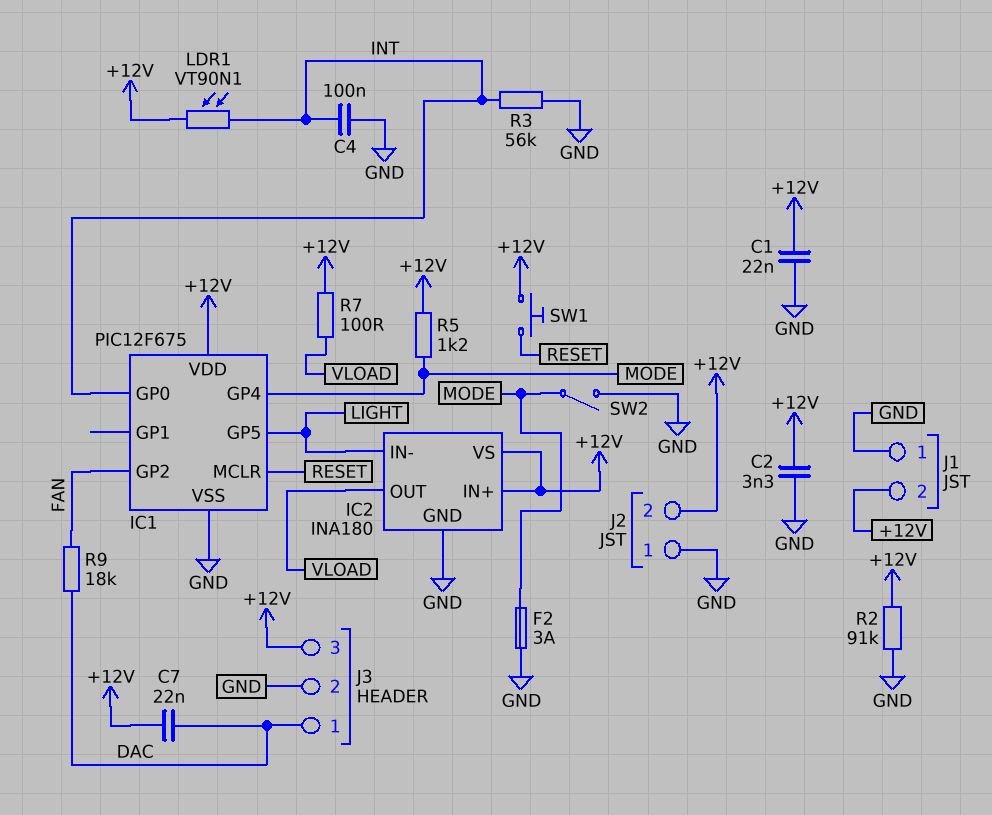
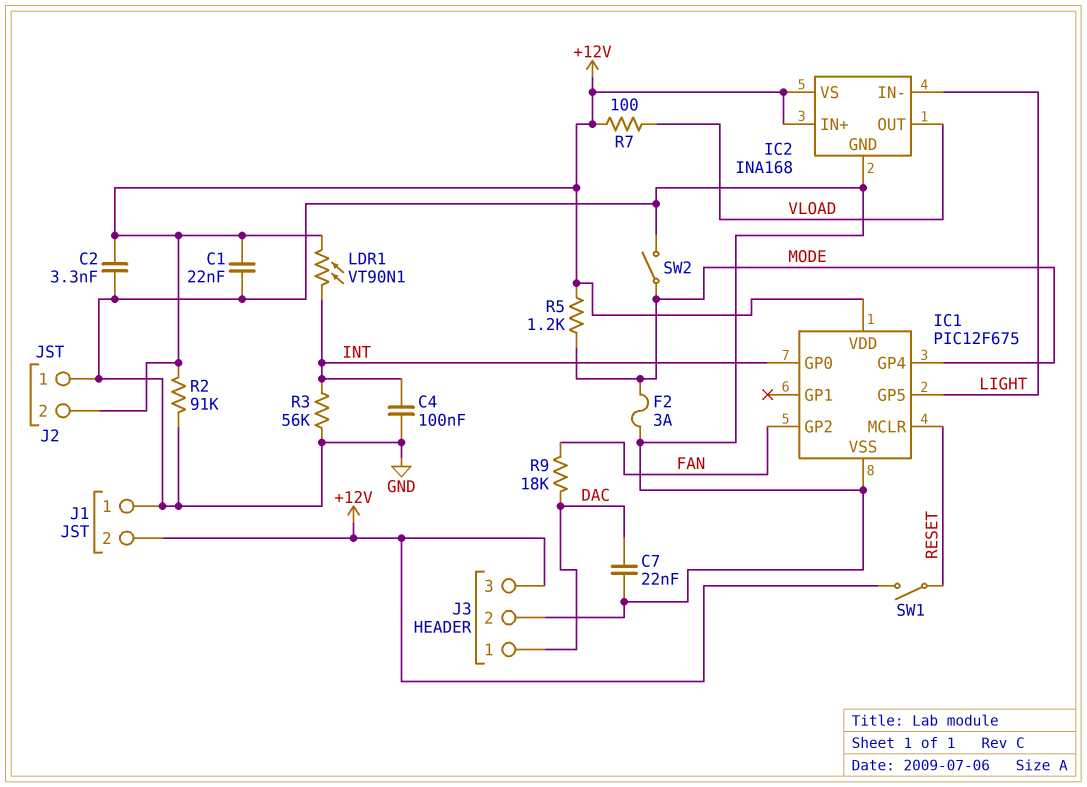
C7: 22nF (+12V, DAC) -> 22nF (DAC, GND)
IC2: INA180 -> INA168
SW1: button (+12V, RESET) -> switch (+12V, RESET)

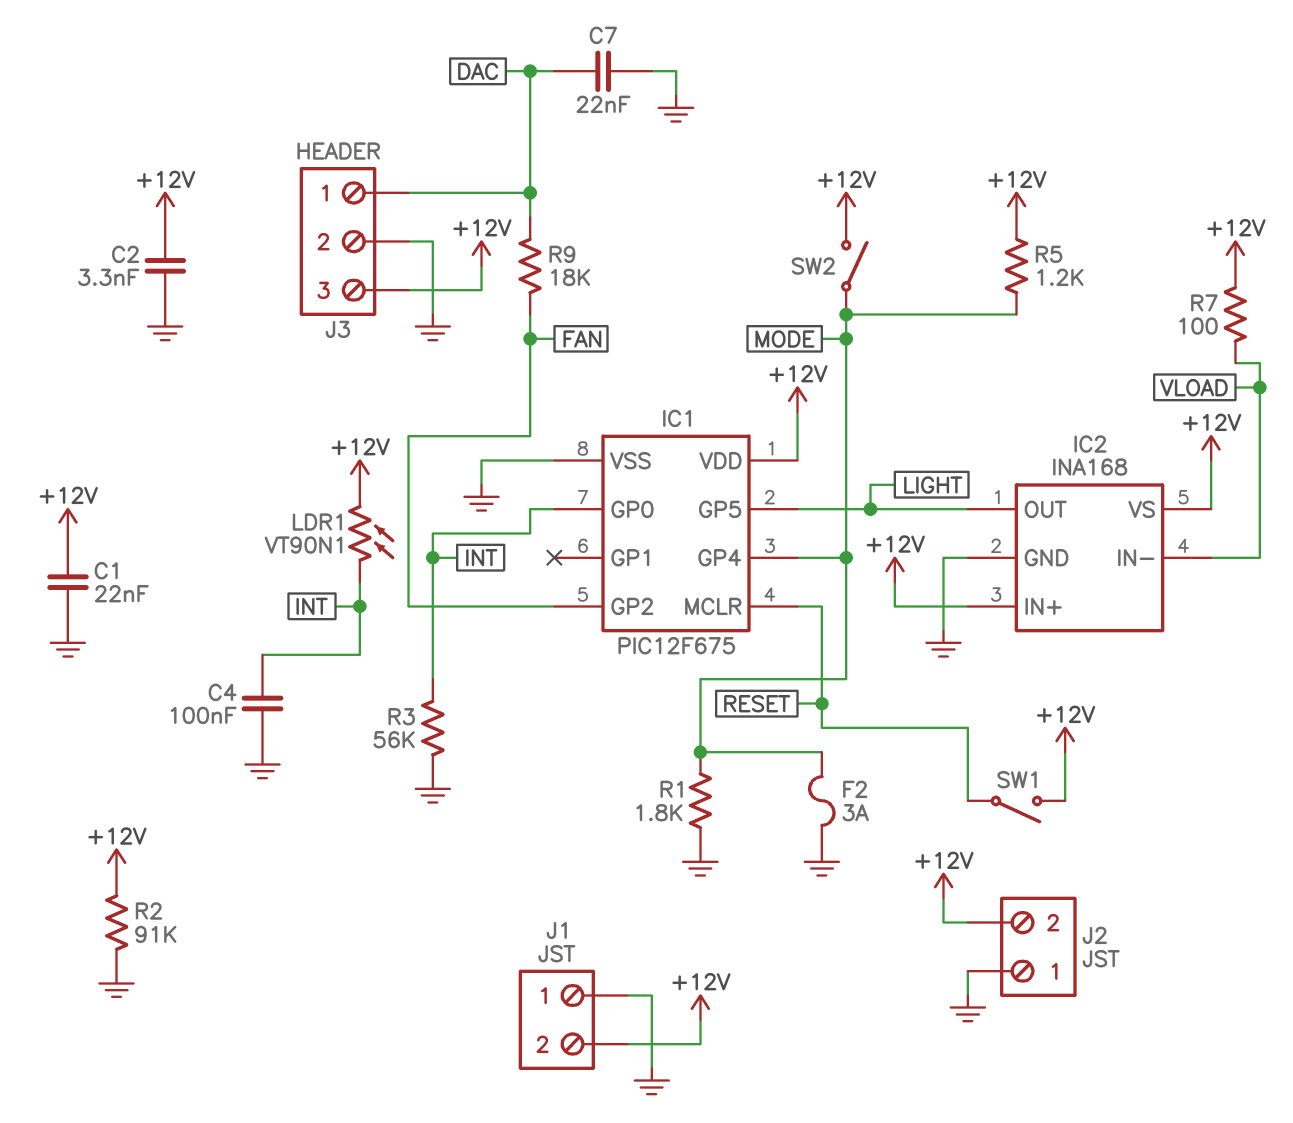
IC2 pin IN-: LIGHT -> VLOAD
IC2 pin OUT: VLOAD -> LIGHT
R1: none -> 1.8k (GND, MODE)
SW2: switch (GND, MODE) -> switch (+12V, MODE)

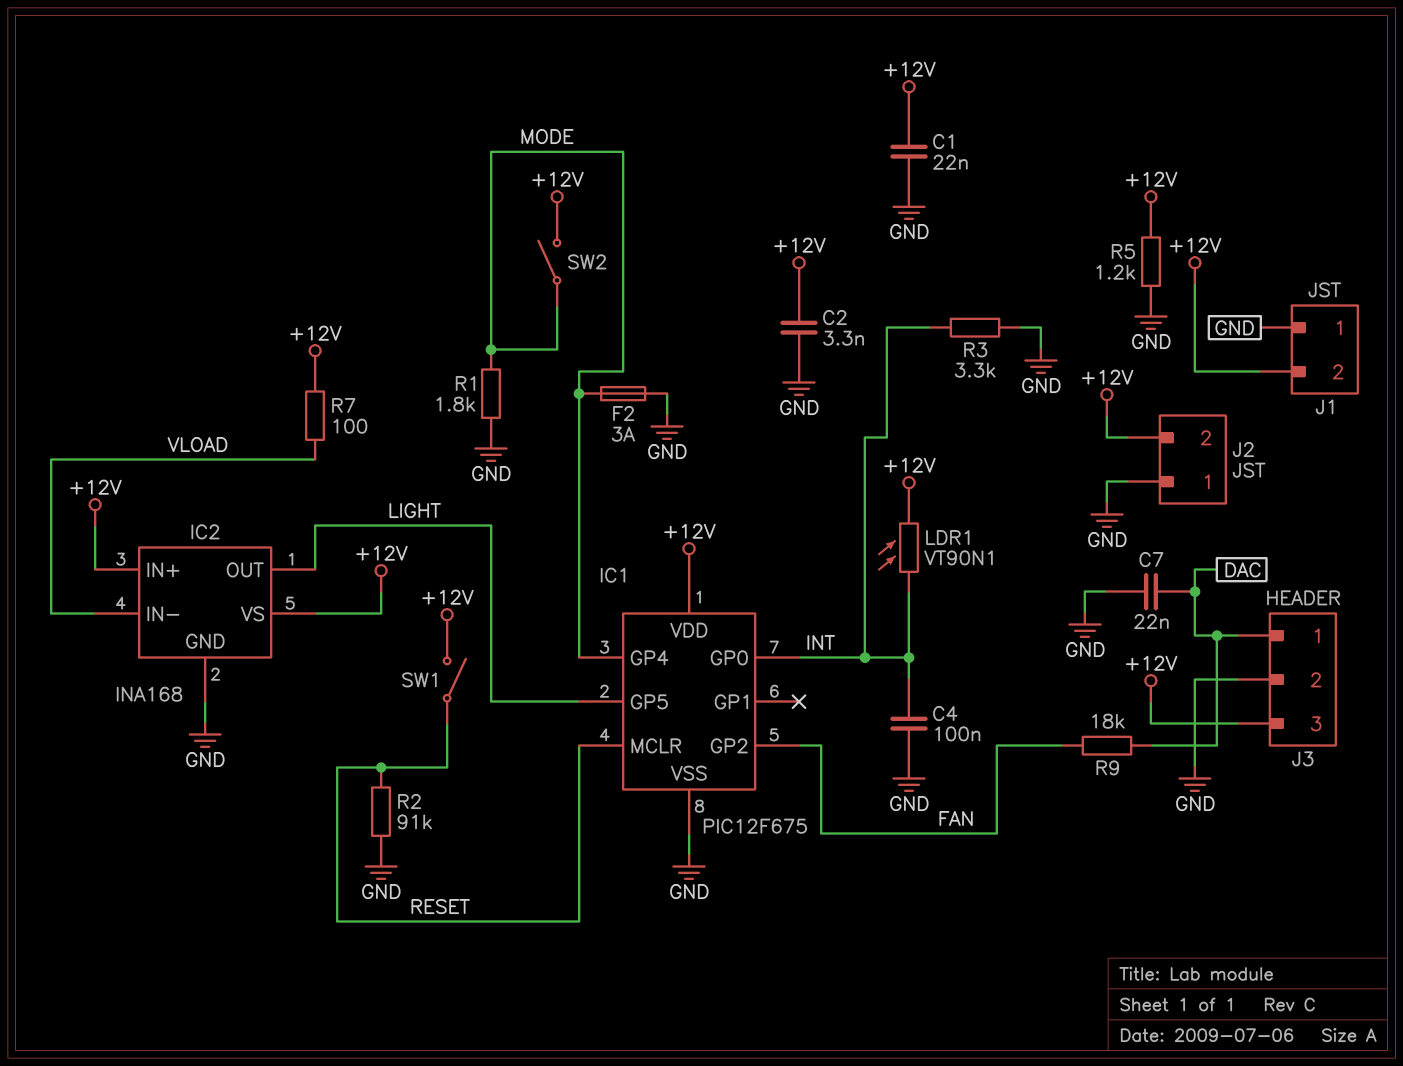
R2: 91k (+12V, GND) -> 91k (GND, RESET)
R3: 56k (GND, INT) -> 3.3k (GND, INT)
R5: 1.2k (+12V, MODE) -> 1.2k (+12V, GND)

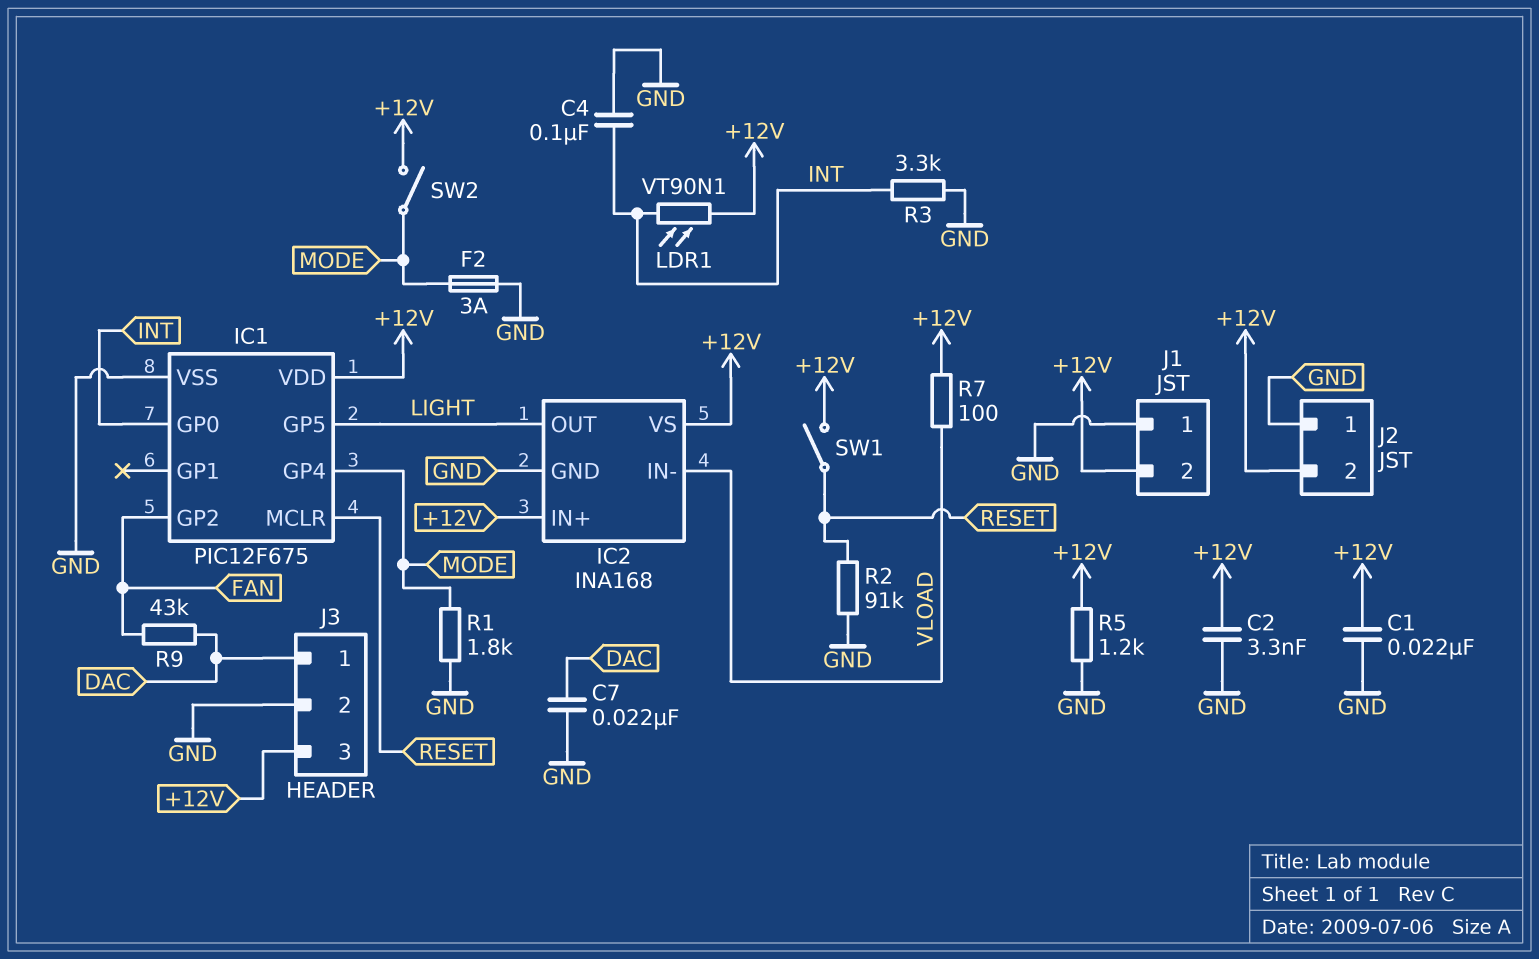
R9: 18k (DAC, FAN) -> 43k (DAC, FAN)

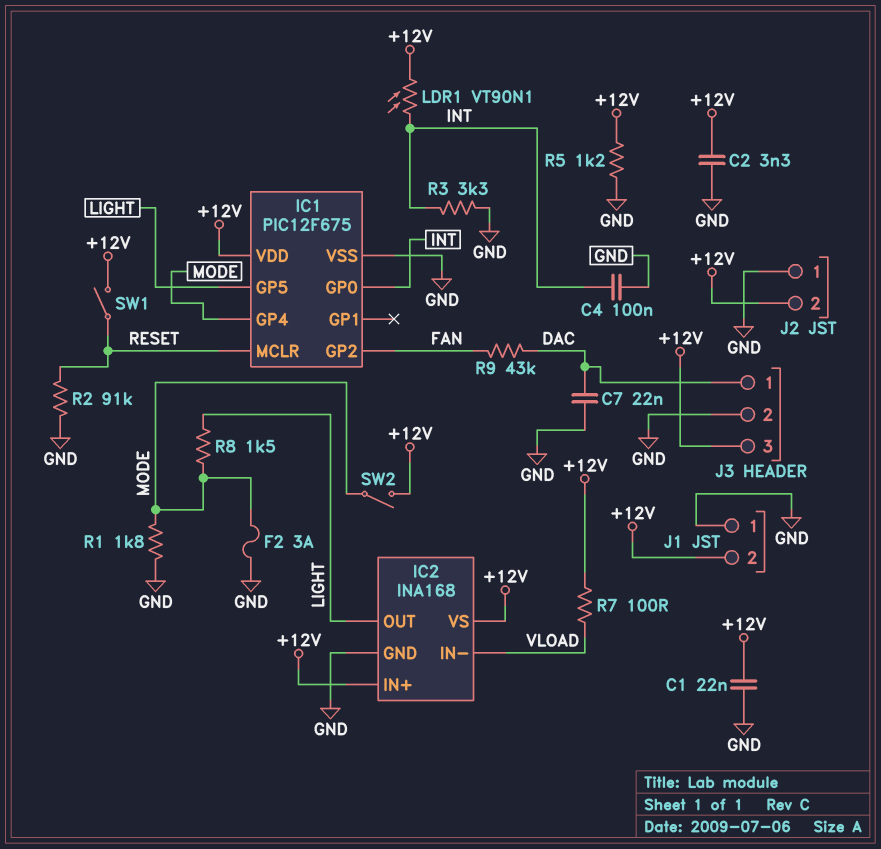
R8: none -> 1.5k (LIGHT, MODE)

